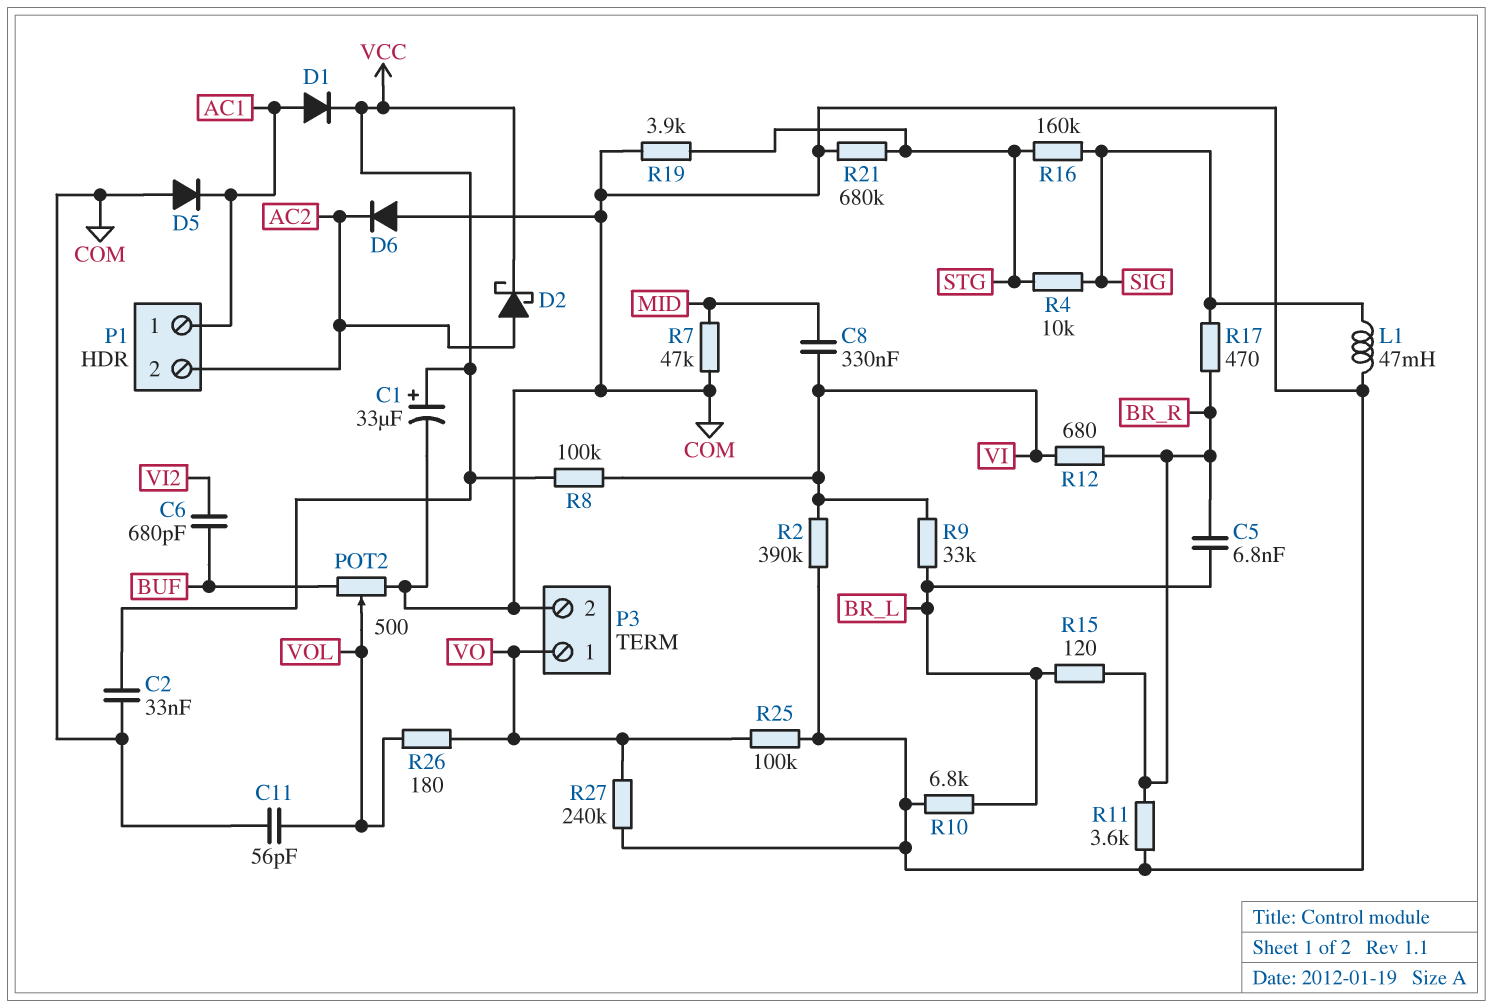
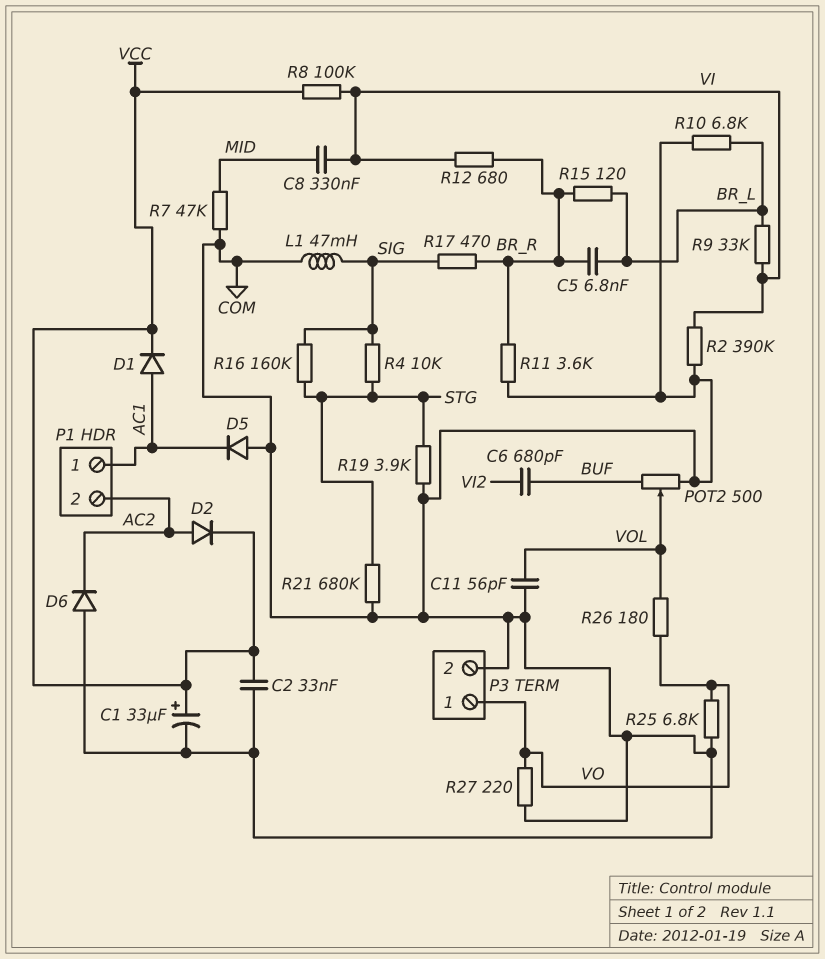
D2: schottky (A AC2, K VCC) -> diode (A AC2, K VCC)
R25: 100k (COM, VO) -> 6.8k (COM, VO)
R27: 240k (COM, VO) -> 220 (COM, VO)

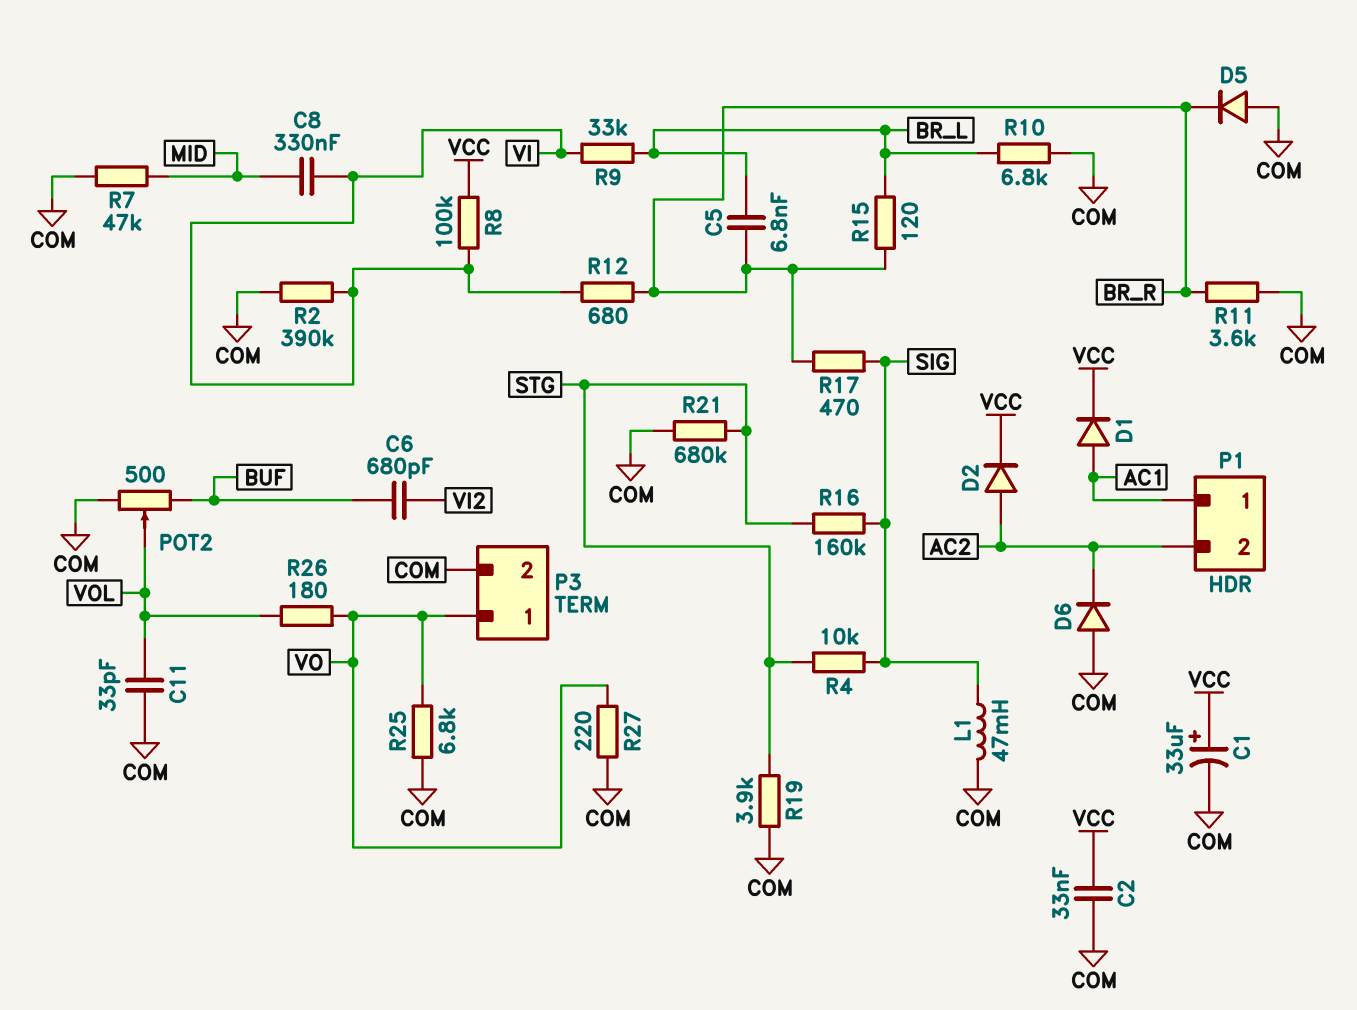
C11: 56pF (COM, VOL) -> 33pF (COM, VOL)
D5: diode (A COM, K AC1) -> diode (A COM, K BR_R)

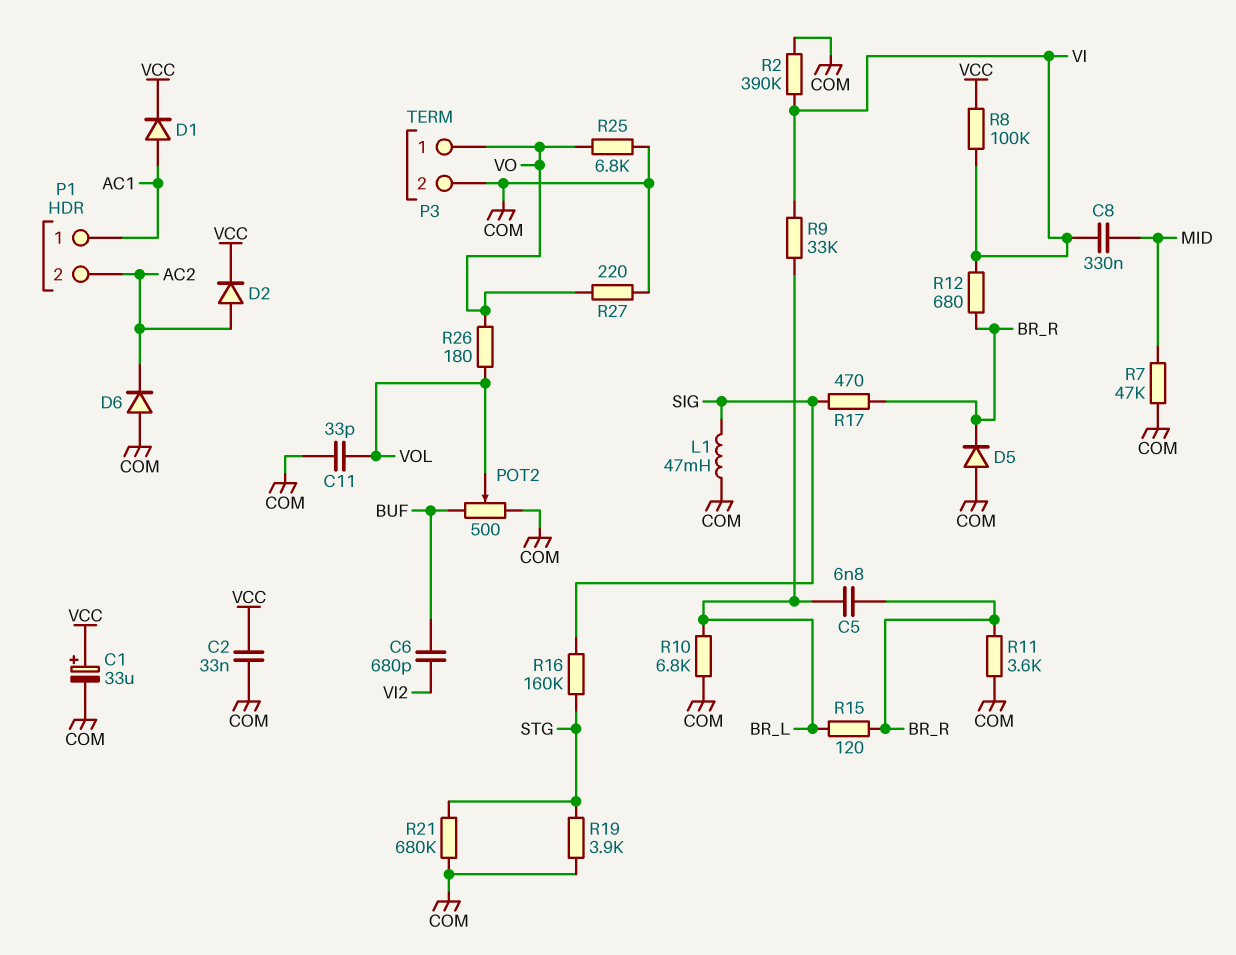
R4: 10k (SIG, STG) -> none

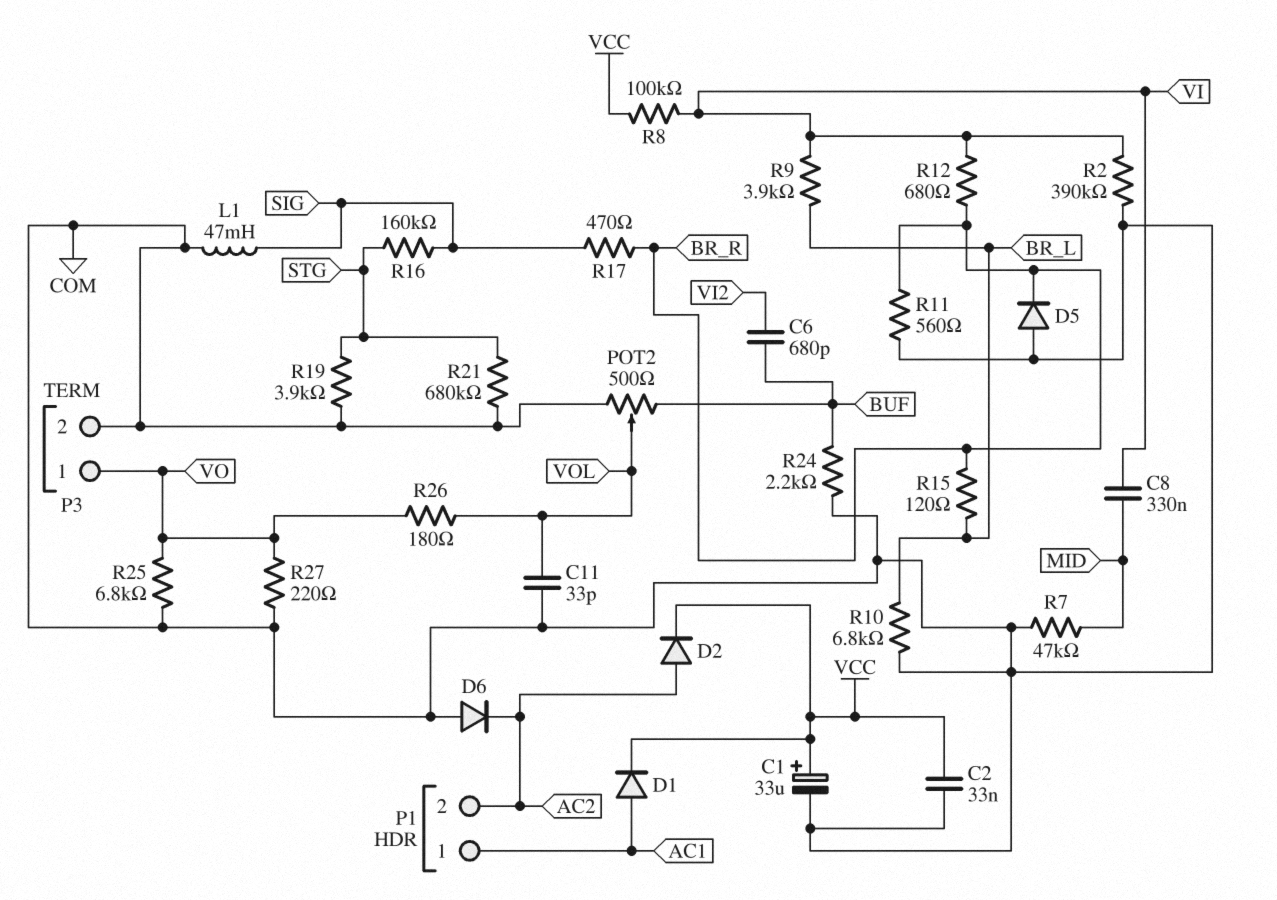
C5: 6.8nF (BR_L, BR_R) -> none
R9: 33k (BR_L, VI) -> 3.9k (BR_L, VI)
R11: 3.6k (BR_R, COM) -> 560 (BR_R, COM)
R24: none -> 2.2k (BUF, COM)

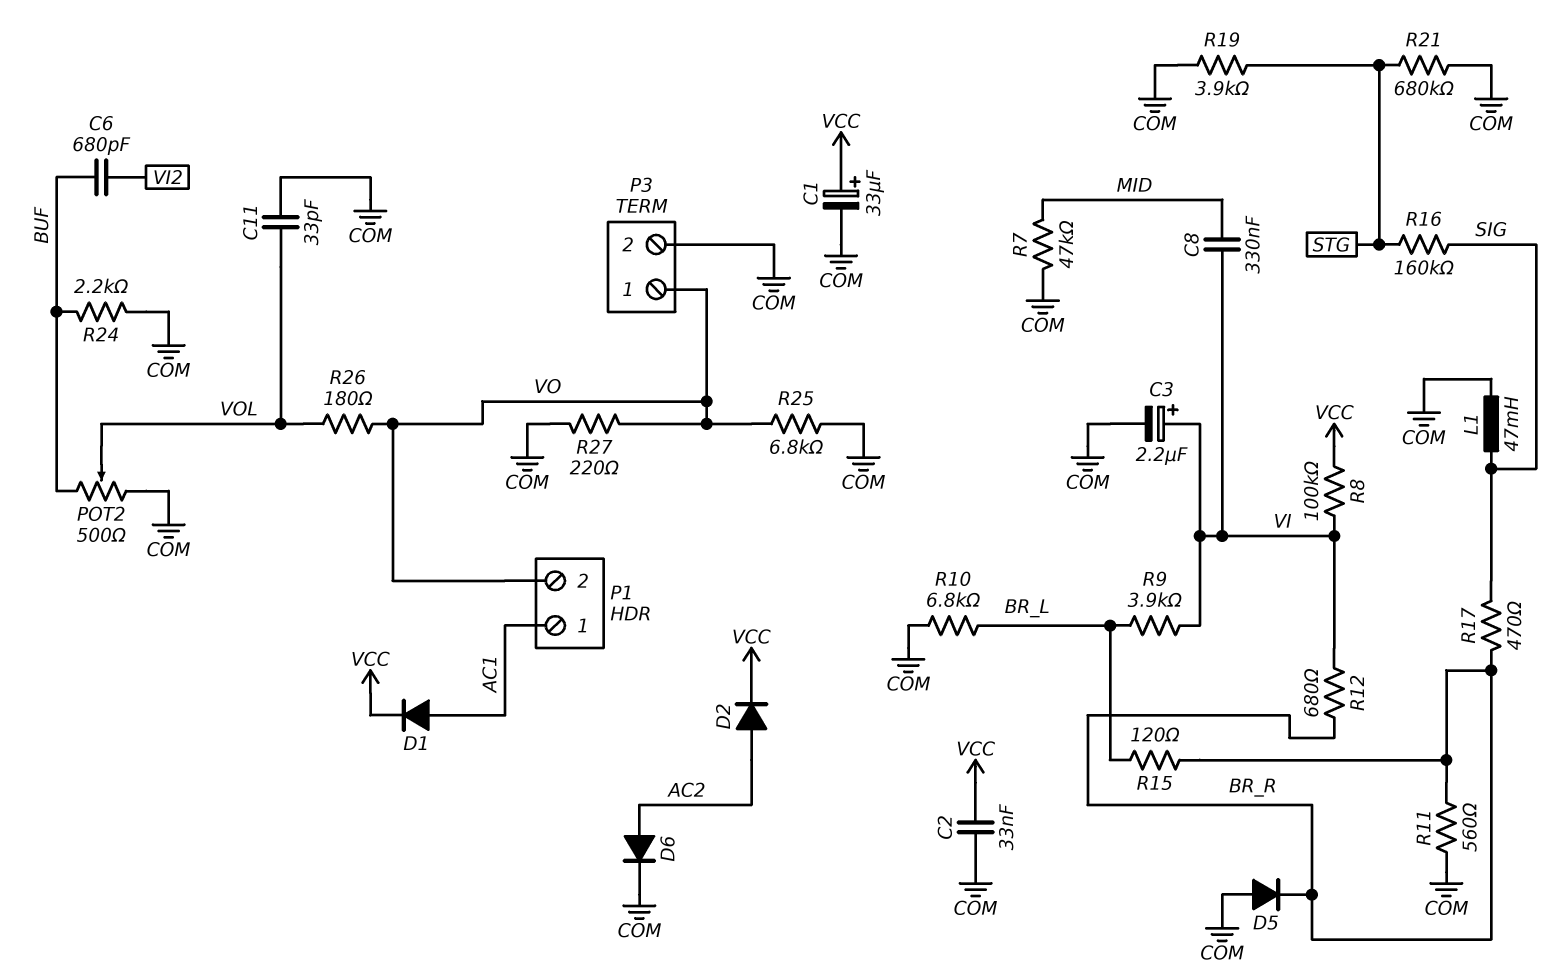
C3: none -> 2.2uF (plus VI, minus COM)
D6: diode (A COM, K AC2) -> diode (A AC2, K COM)
P1 pin 2: AC2 -> VO
R2: 390k (COM, VI) -> none

